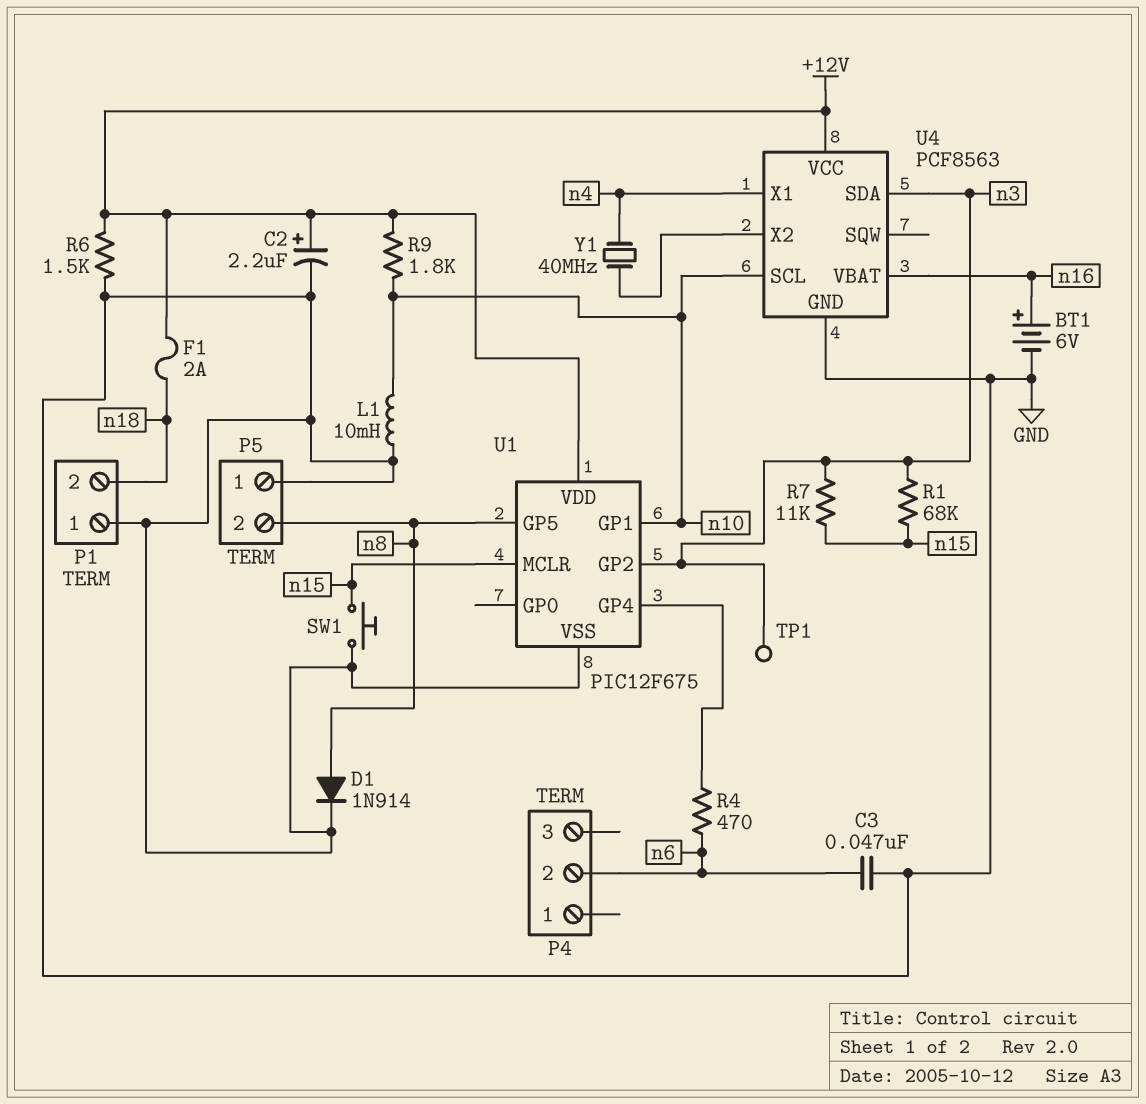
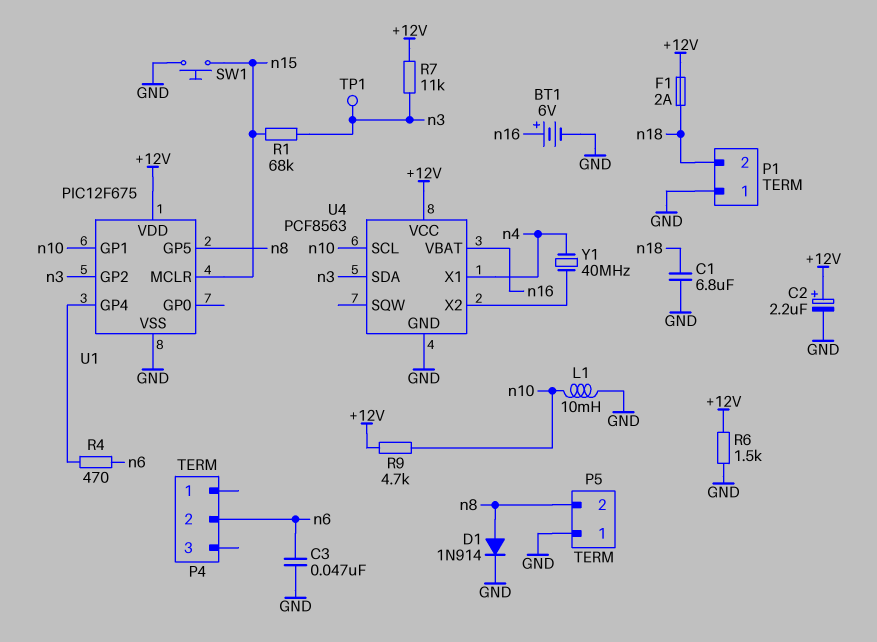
C1: none -> 6.8uF (GND, n18)
R7: 11k (n3, n15) -> 11k (+12V, n3)
R9: 1.8k (+12V, n10) -> 4.7k (+12V, n10)

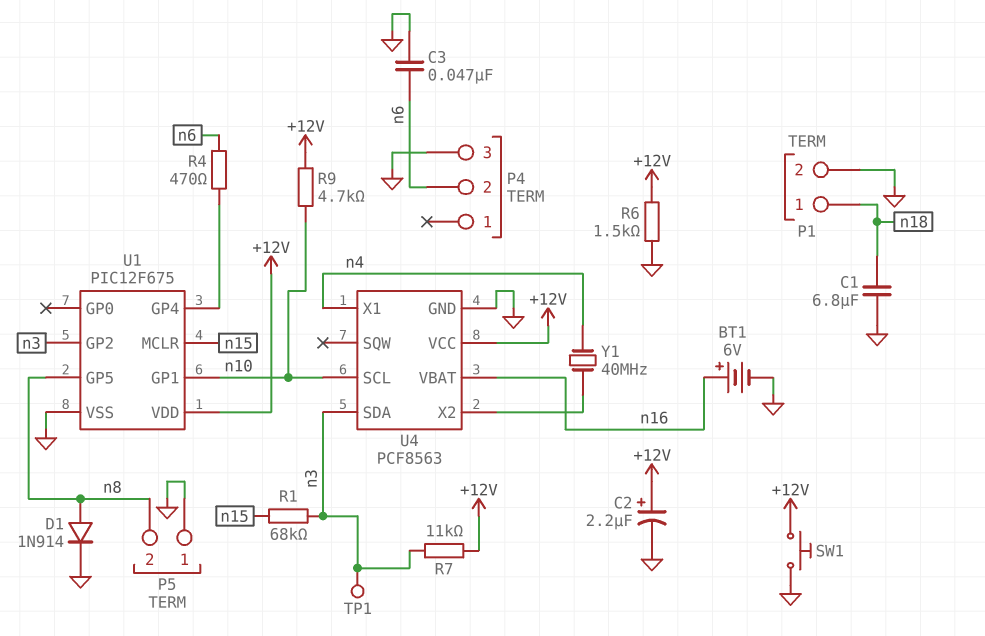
F1: 2A (+12V, n18) -> none
L1: 10mH (GND, n10) -> none
P1 pin 1: GND -> n18
P1 pin 2: n18 -> GND
P4 pin 3: none -> GND
SW1: button (GND, n15) -> button (+12V, GND)

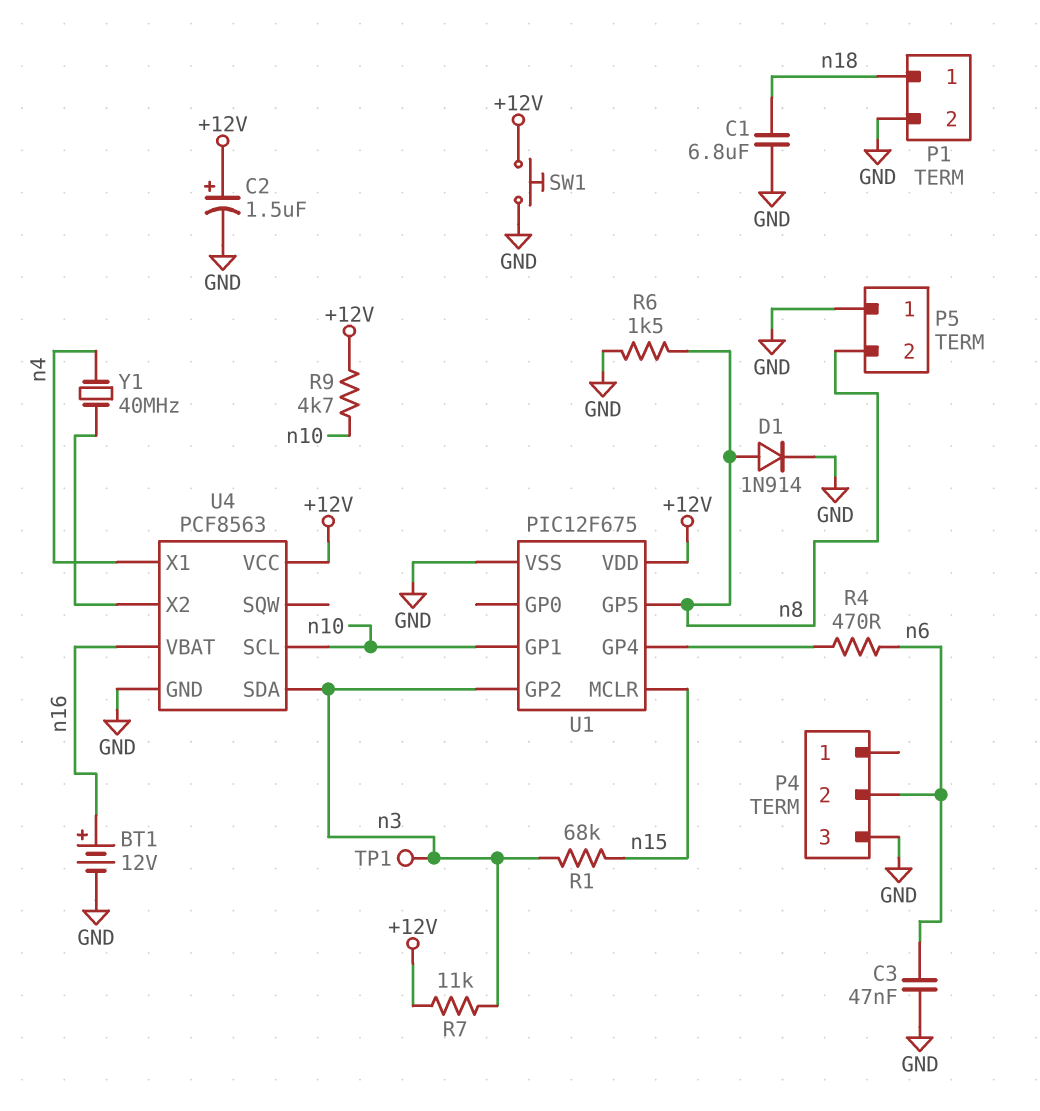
BT1: 6V (plus n16, minus GND) -> 12V (plus n16, minus GND)
C2: 2.2uF (plus +12V, minus GND) -> 1.5uF (plus +12V, minus GND)
R6: 1.5k (+12V, GND) -> 1.5k (GND, n8)

